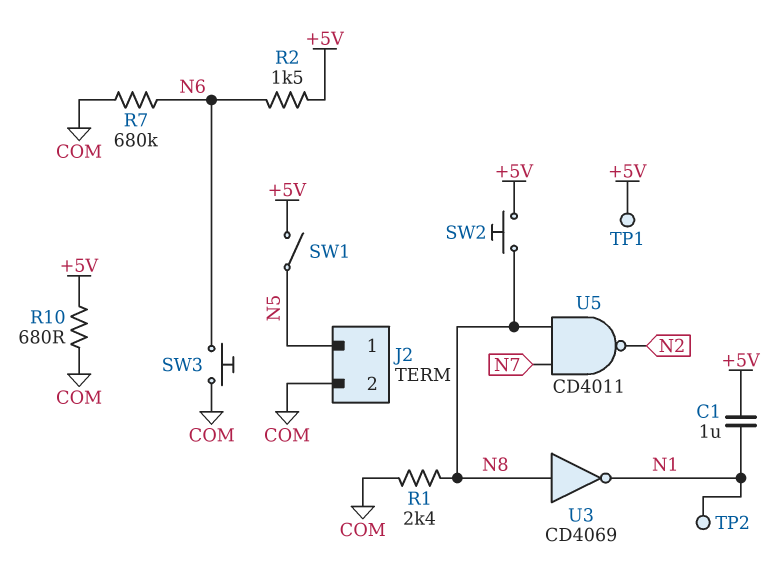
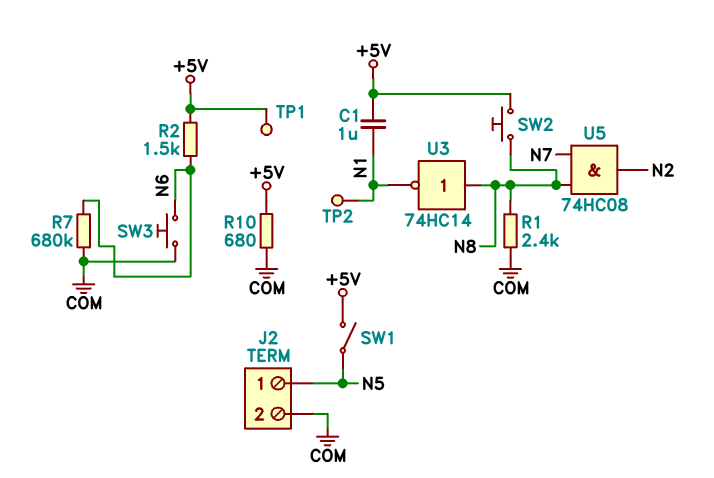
U3: NOT CD4069 (in N8, out N1) -> NOT 74HC14 (in N8, out N1)
U5: NAND CD4011 (in N7, in N8, out N2) -> AND 74HC08 (in N7, in N8, out N2)

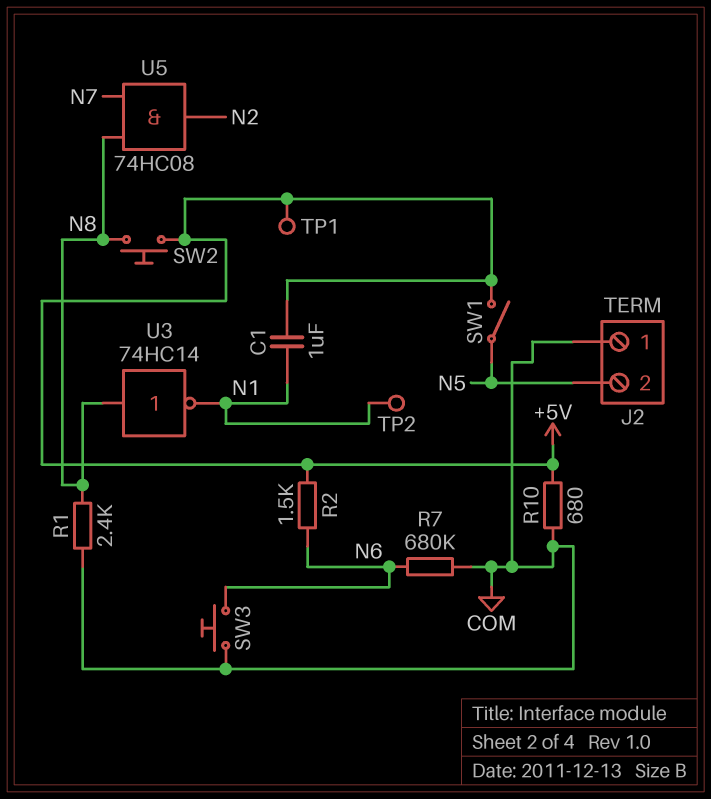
J2 pin 1: N5 -> COM
J2 pin 2: COM -> N5

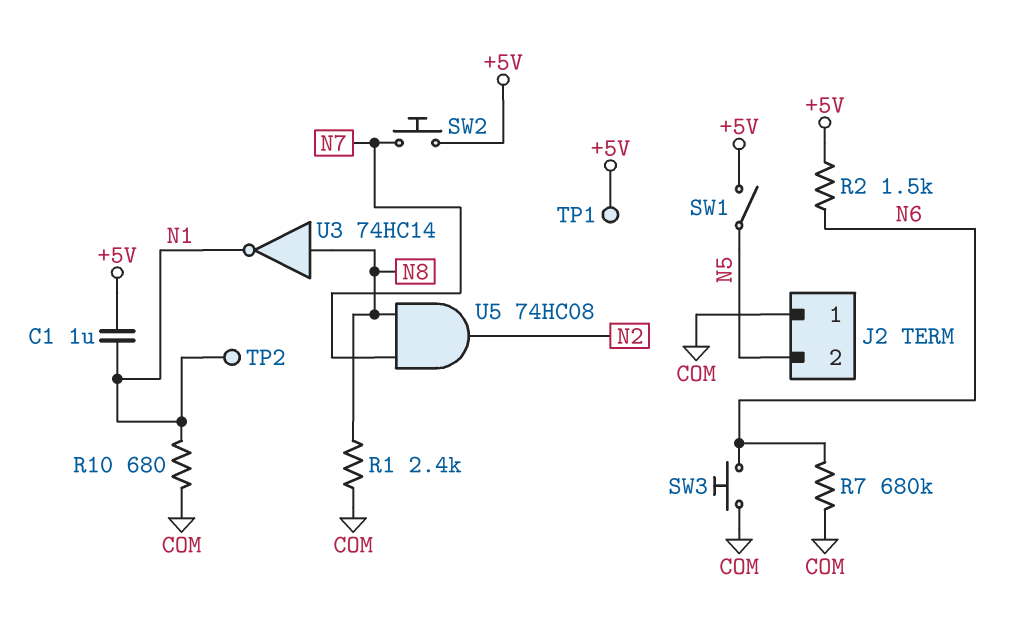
R10: 680 (+5V, COM) -> 680 (COM, N1)
SW2: button (+5V, N8) -> button (+5V, N7)

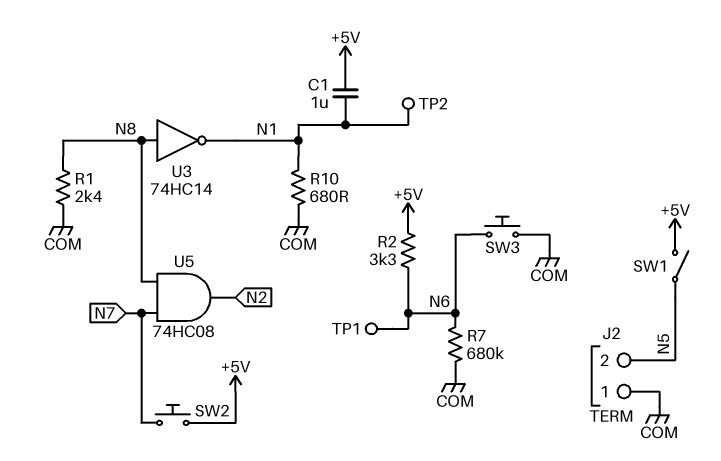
R2: 1.5k (+5V, N6) -> 3.3k (+5V, N6)
TP1: test point (+5V) -> test point (N6)

